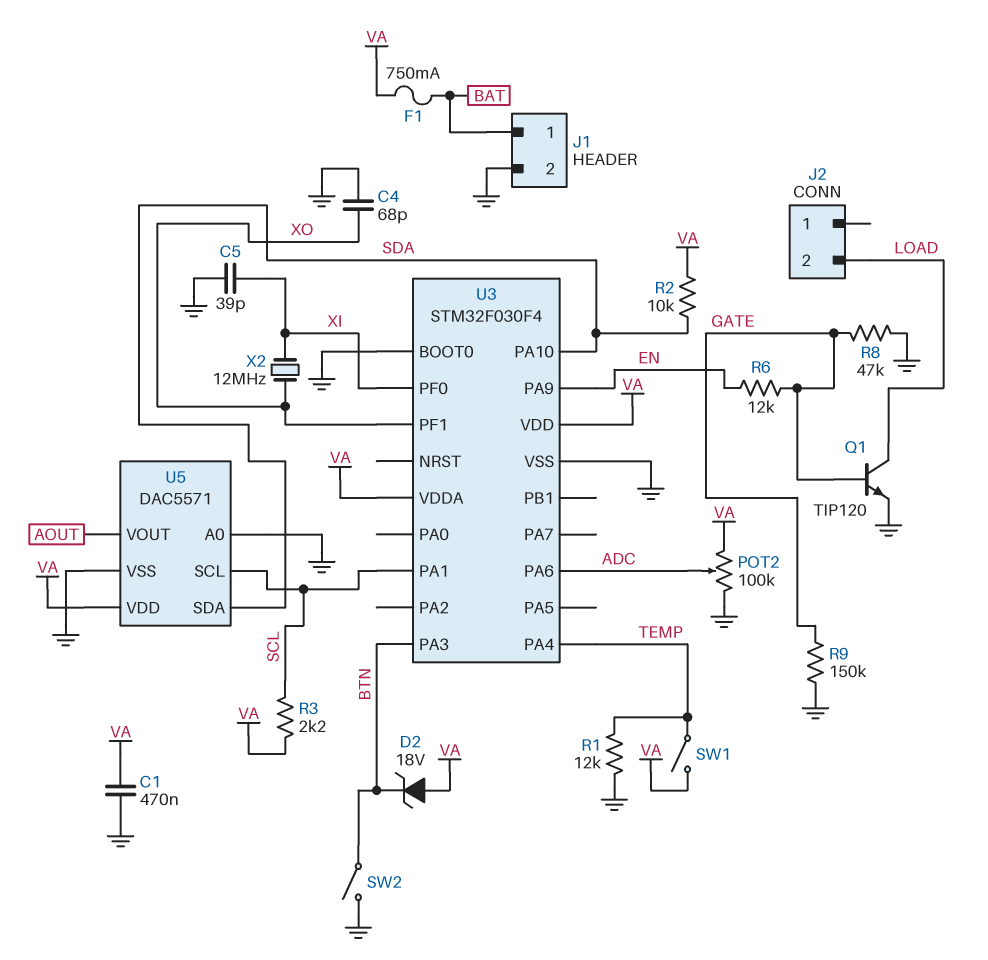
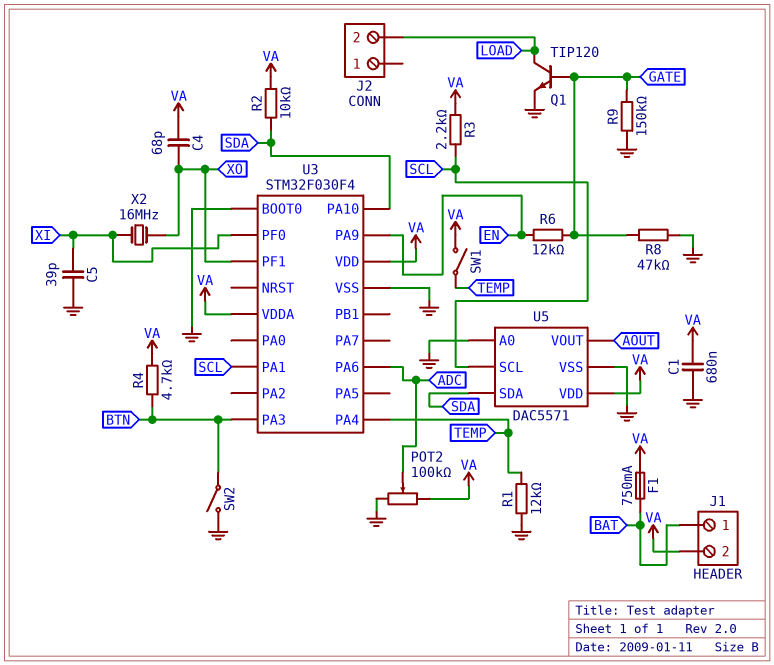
C1: 470nF (GND, VA) -> 680nF (GND, VA)
C4: 68pF (GND, XO) -> 68pF (VA, XO)
D2: zener 18V (A VA, K BTN) -> none
J1 pin 2: GND -> VA
R4: none -> 4.7k (BTN, VA)
X2: 12MHz (XI, XO) -> 16MHz (XI, XO)

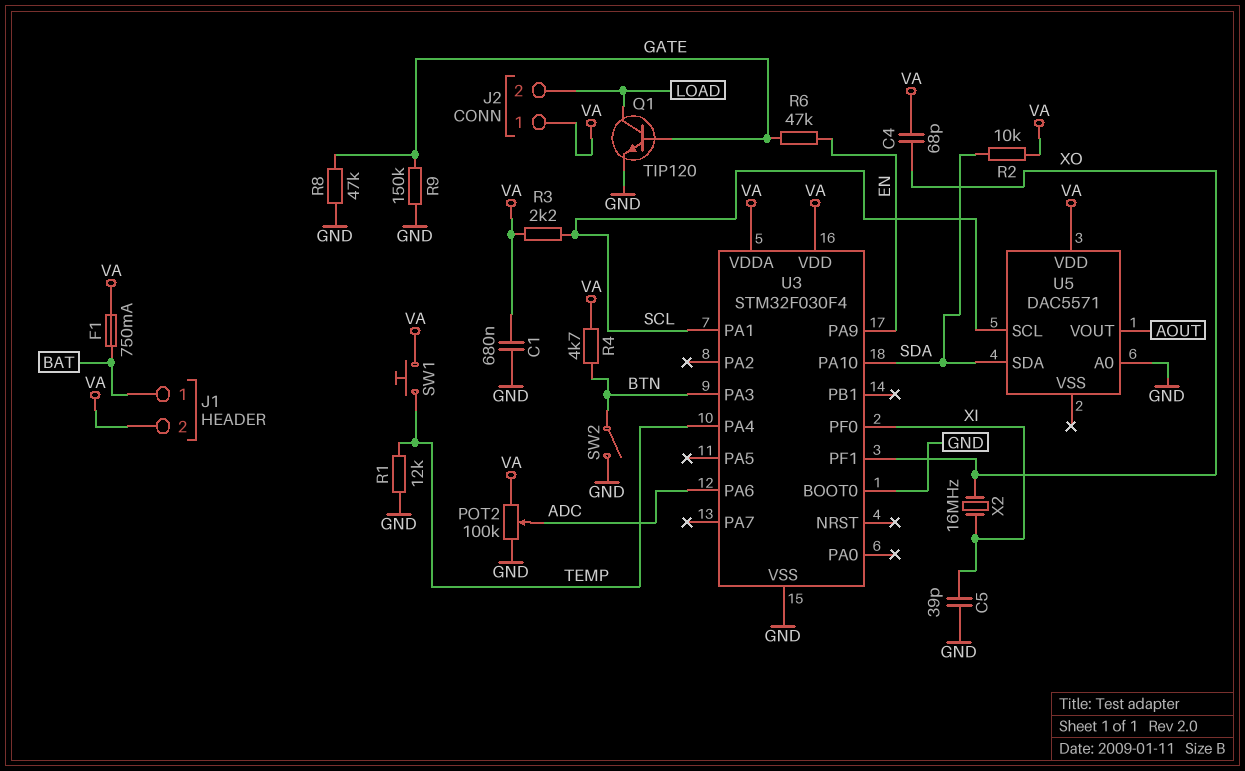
J2 pin 1: none -> VA
R6: 12k (EN, GATE) -> 47k (EN, GATE)
SW1: switch (TEMP, VA) -> button (TEMP, VA)
U5 pin VSS: GND -> none

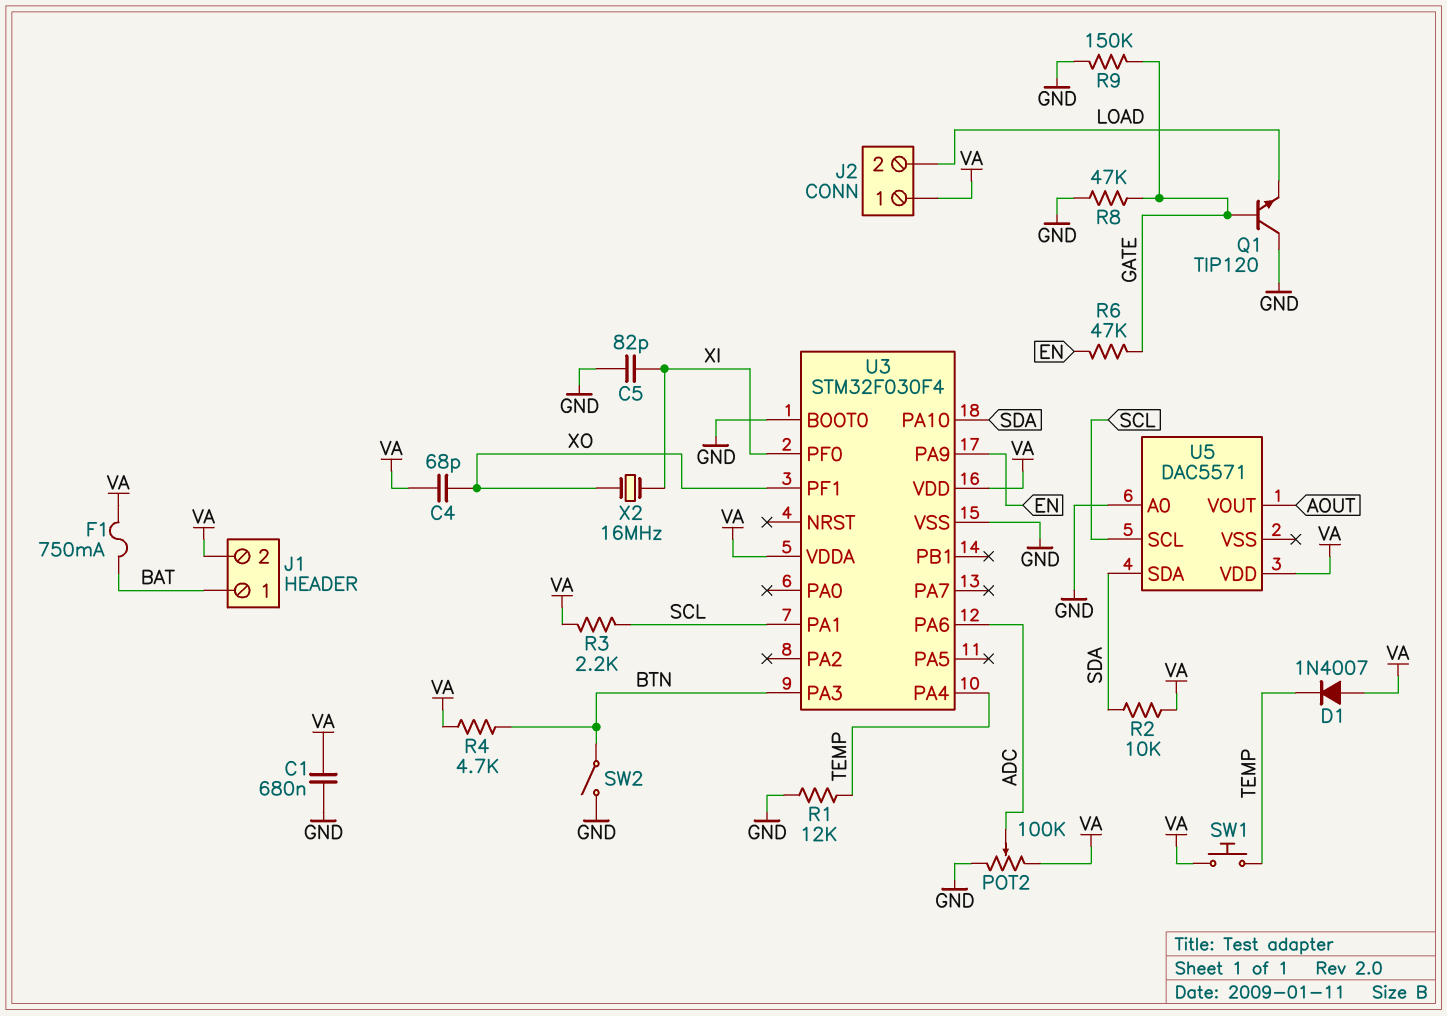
C5: 39pF (GND, XI) -> 82pF (GND, XI)
D1: none -> diode 1N4007 (A VA, K TEMP)
Q1: NPN TIP120 (B GATE, C LOAD, E GND) -> NPN TIP120 (B GATE, C GND, E LOAD)

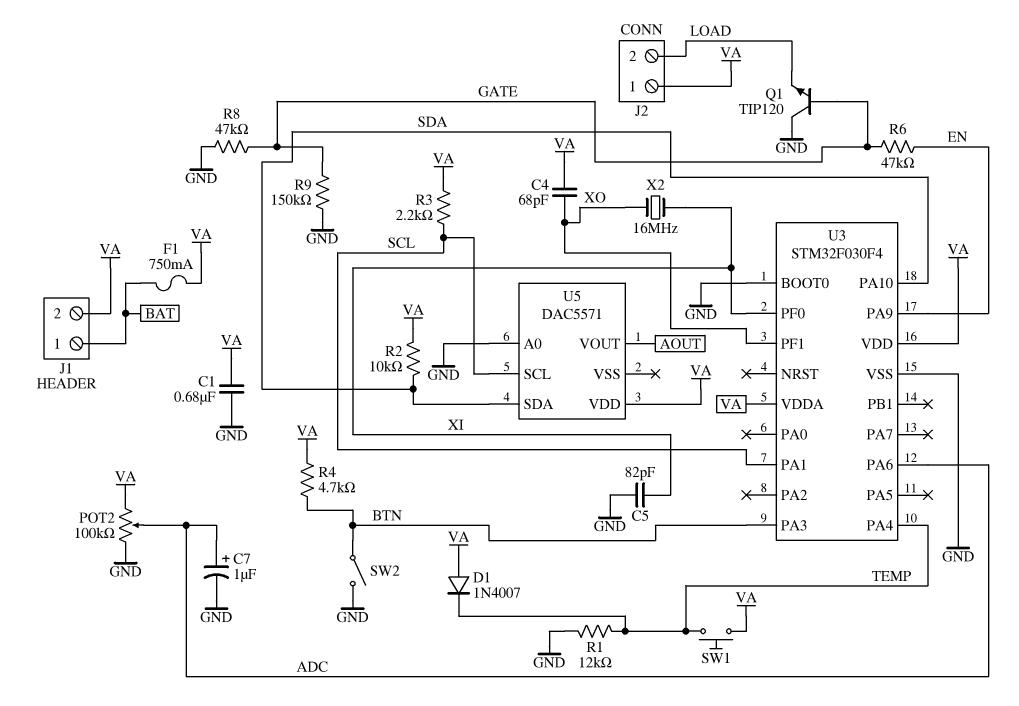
C7: none -> 1uF (plus ADC, minus GND)

